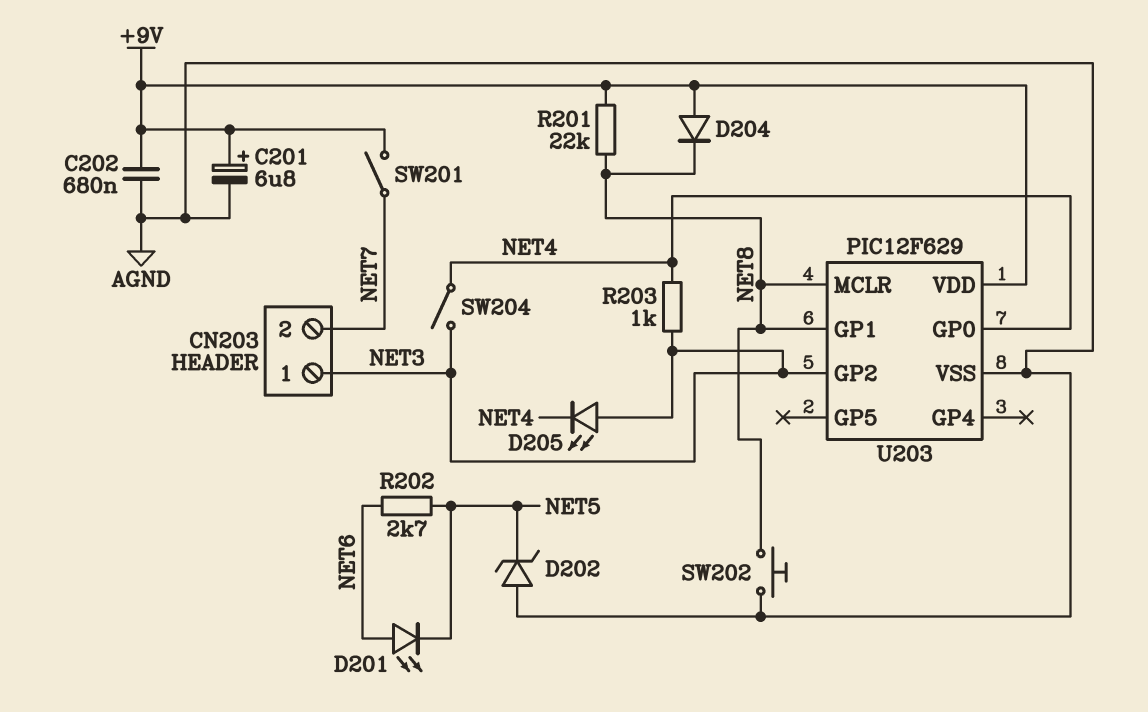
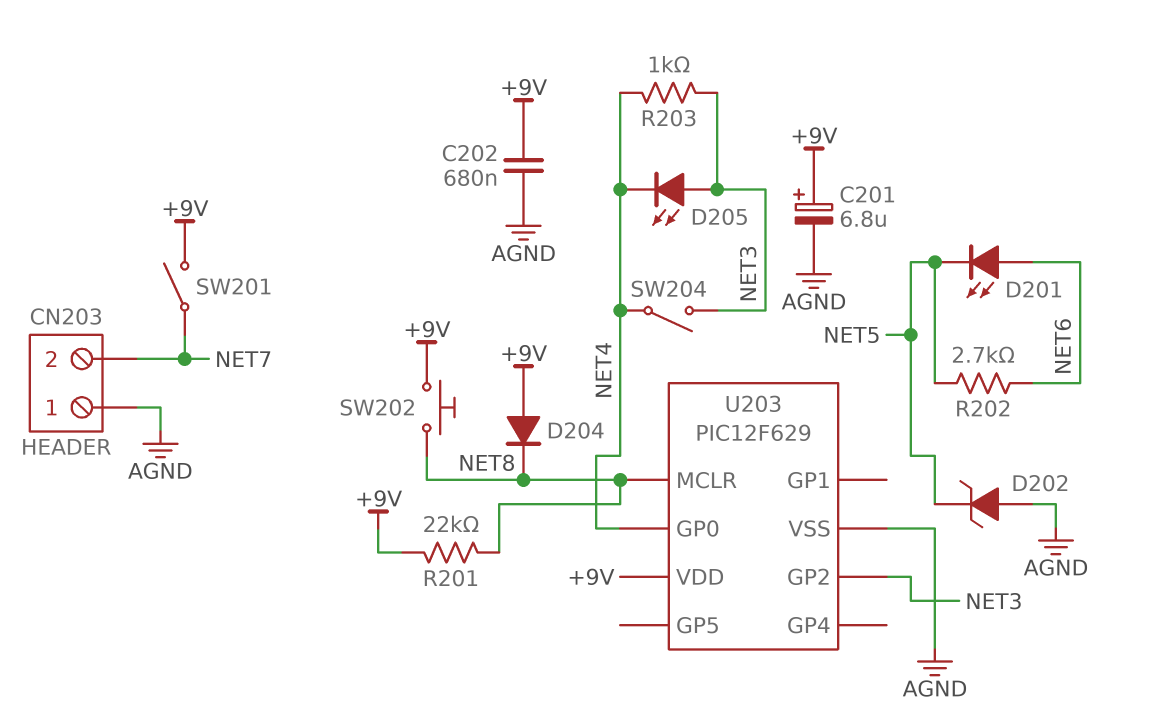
CN203 pin 1: NET3 -> AGND
SW202: button (AGND, NET8) -> button (+9V, NET8)
U203 pin GP1: NET8 -> none

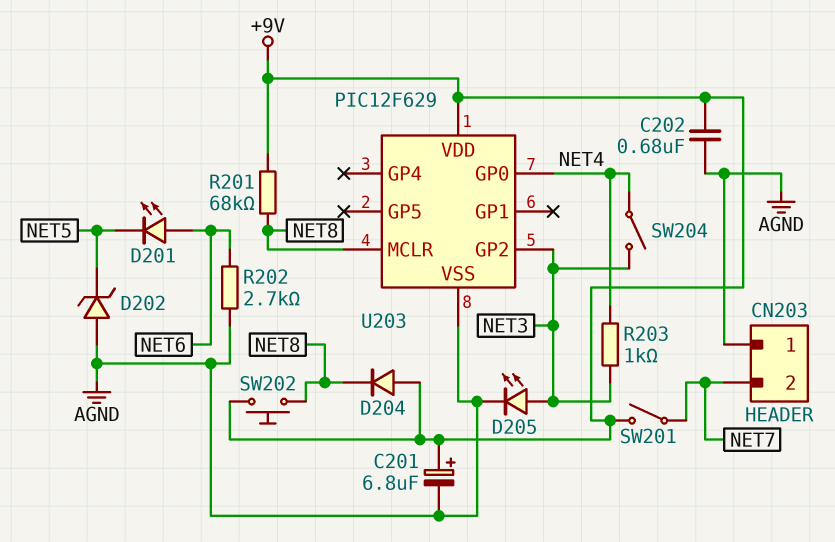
D205: LED (A NET3, K NET4) -> LED (A NET3, K AGND)
R201: 22k (+9V, NET8) -> 68k (+9V, NET8)
R202: 2.7k (NET5, NET6) -> 2.7k (AGND, NET6)

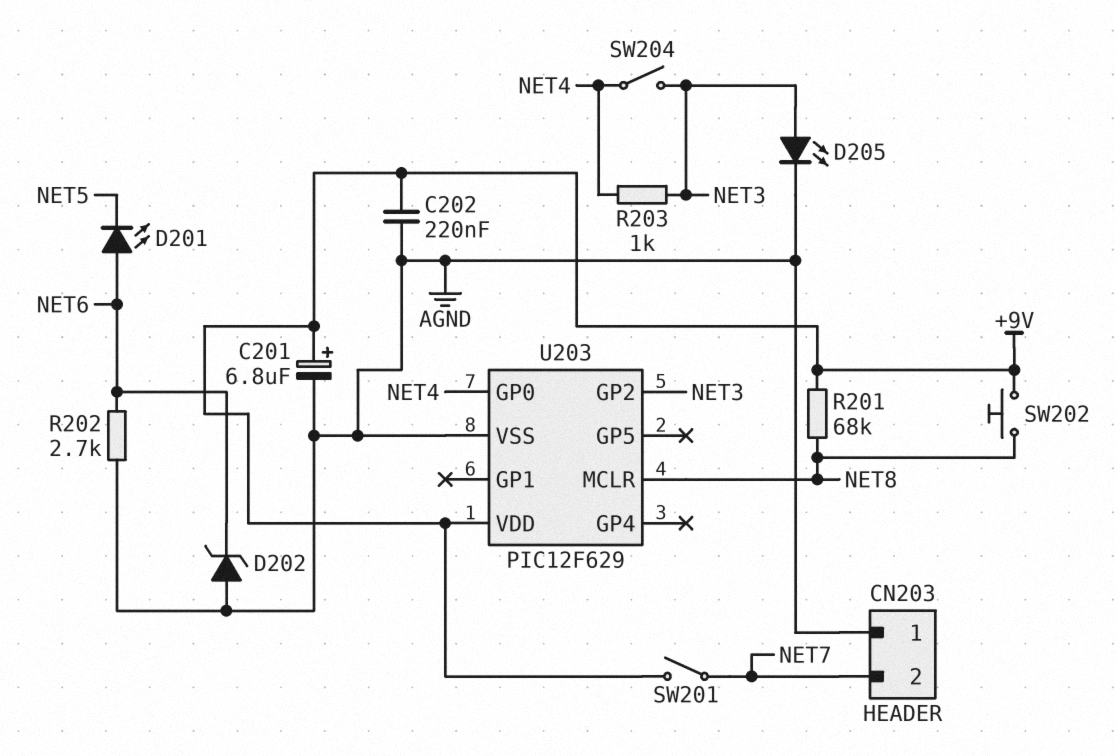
C202: 680nF (+9V, AGND) -> 220nF (+9V, AGND)
D202: zener (A AGND, K NET5) -> zener (A AGND, K NET6)
D204: diode (A +9V, K NET8) -> none

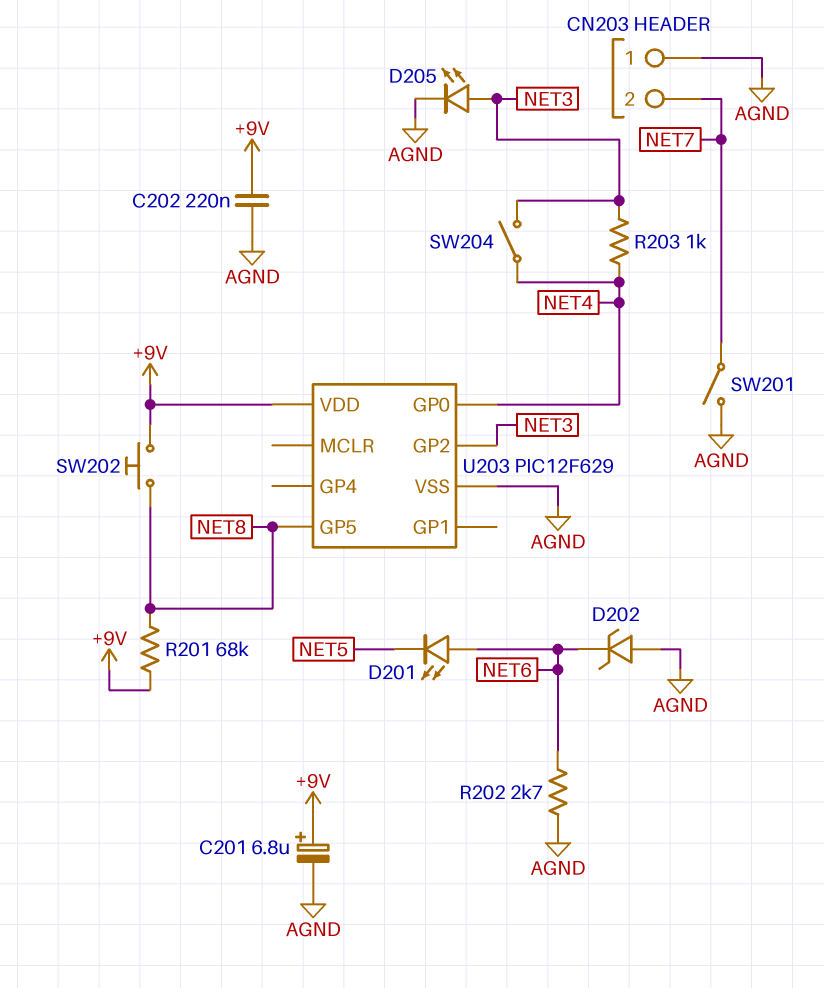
SW201: switch (+9V, NET7) -> switch (AGND, NET7)
U203 pin GP5: none -> NET8
U203 pin MCLR: NET8 -> none

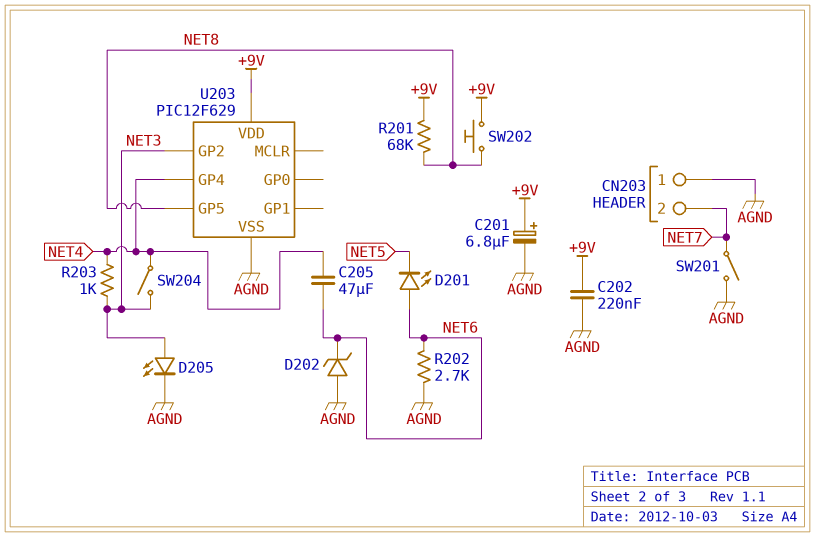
C205: none -> 47uF (NET4, NET6)
U203 pin GP0: NET4 -> none
U203 pin GP4: none -> NET4

